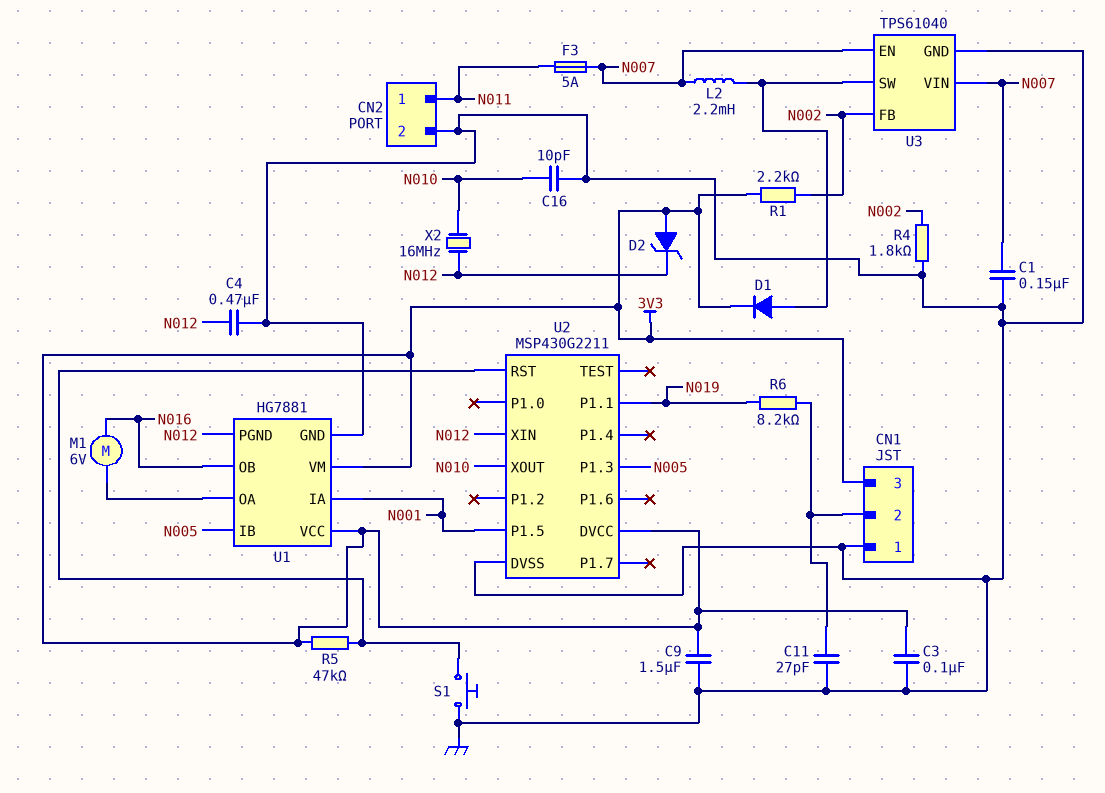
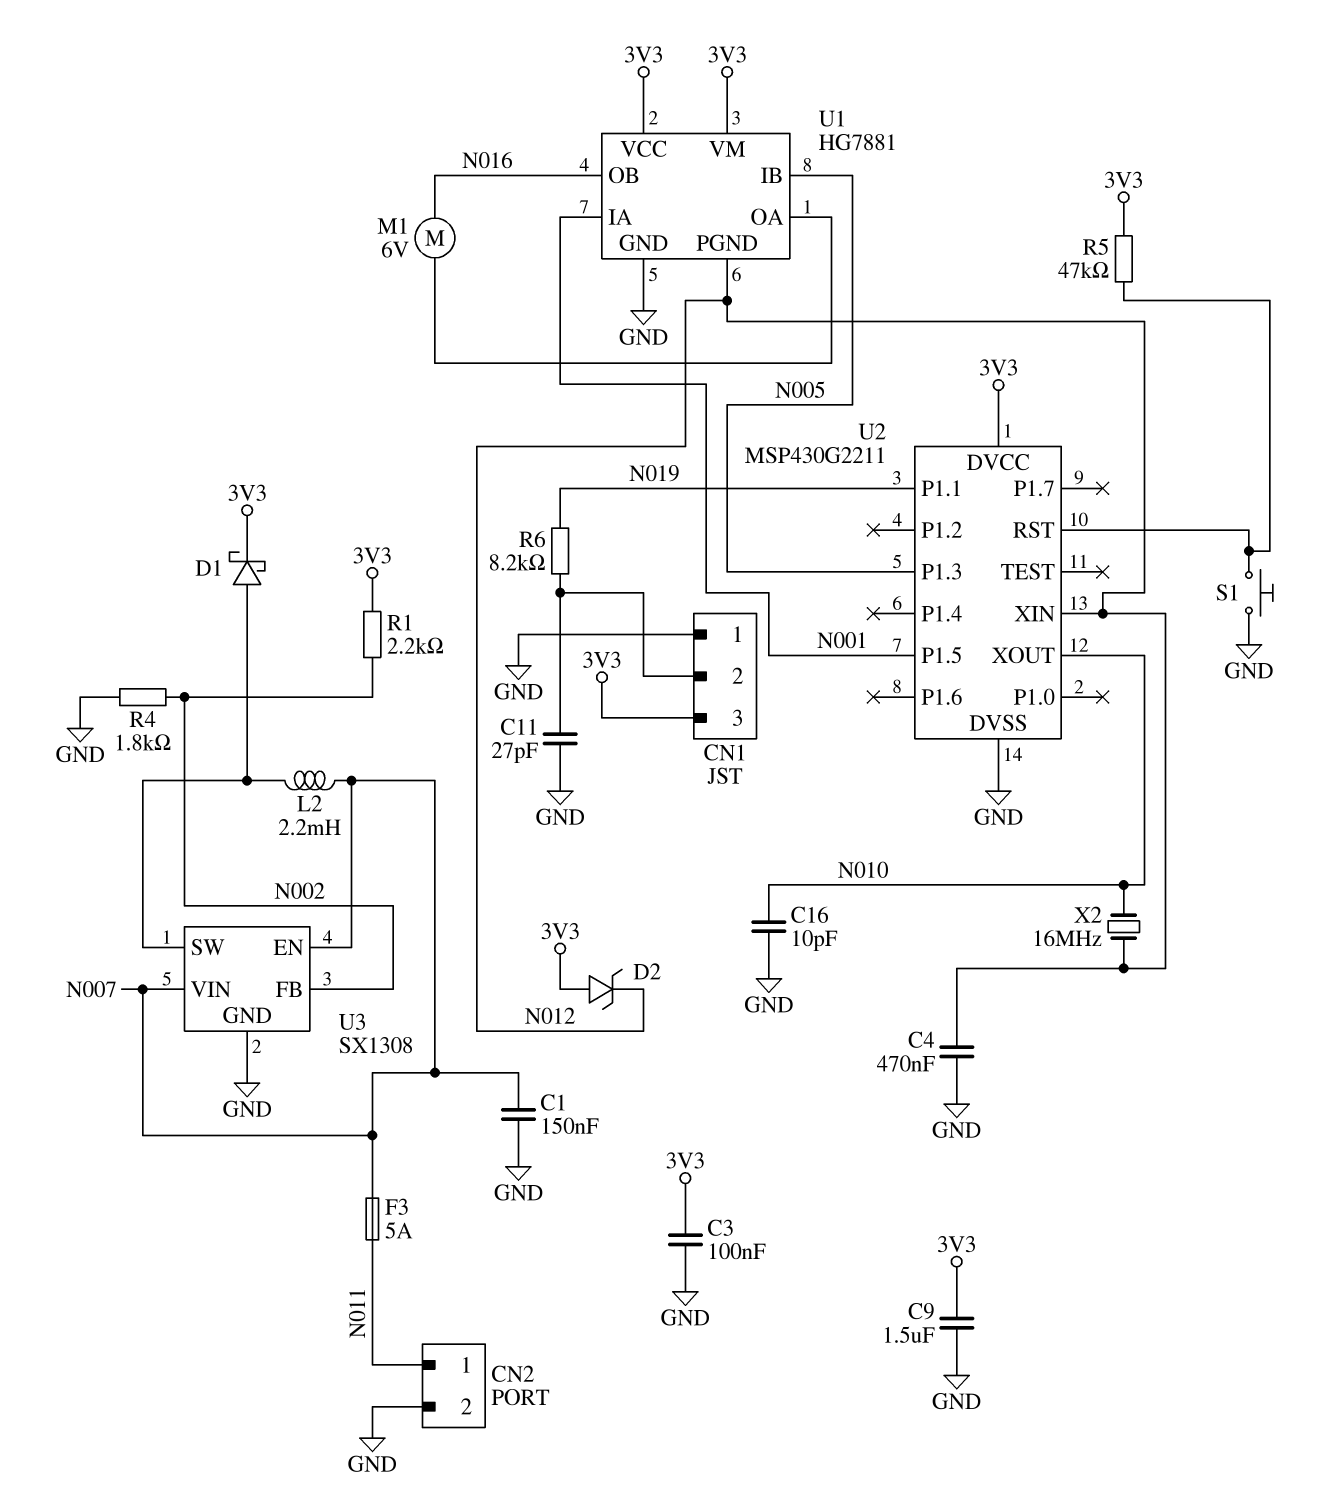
D1: diode (A U3/SW, K 3V3) -> schottky (A U3/SW, K 3V3)
U3: TPS61040 -> SX1308

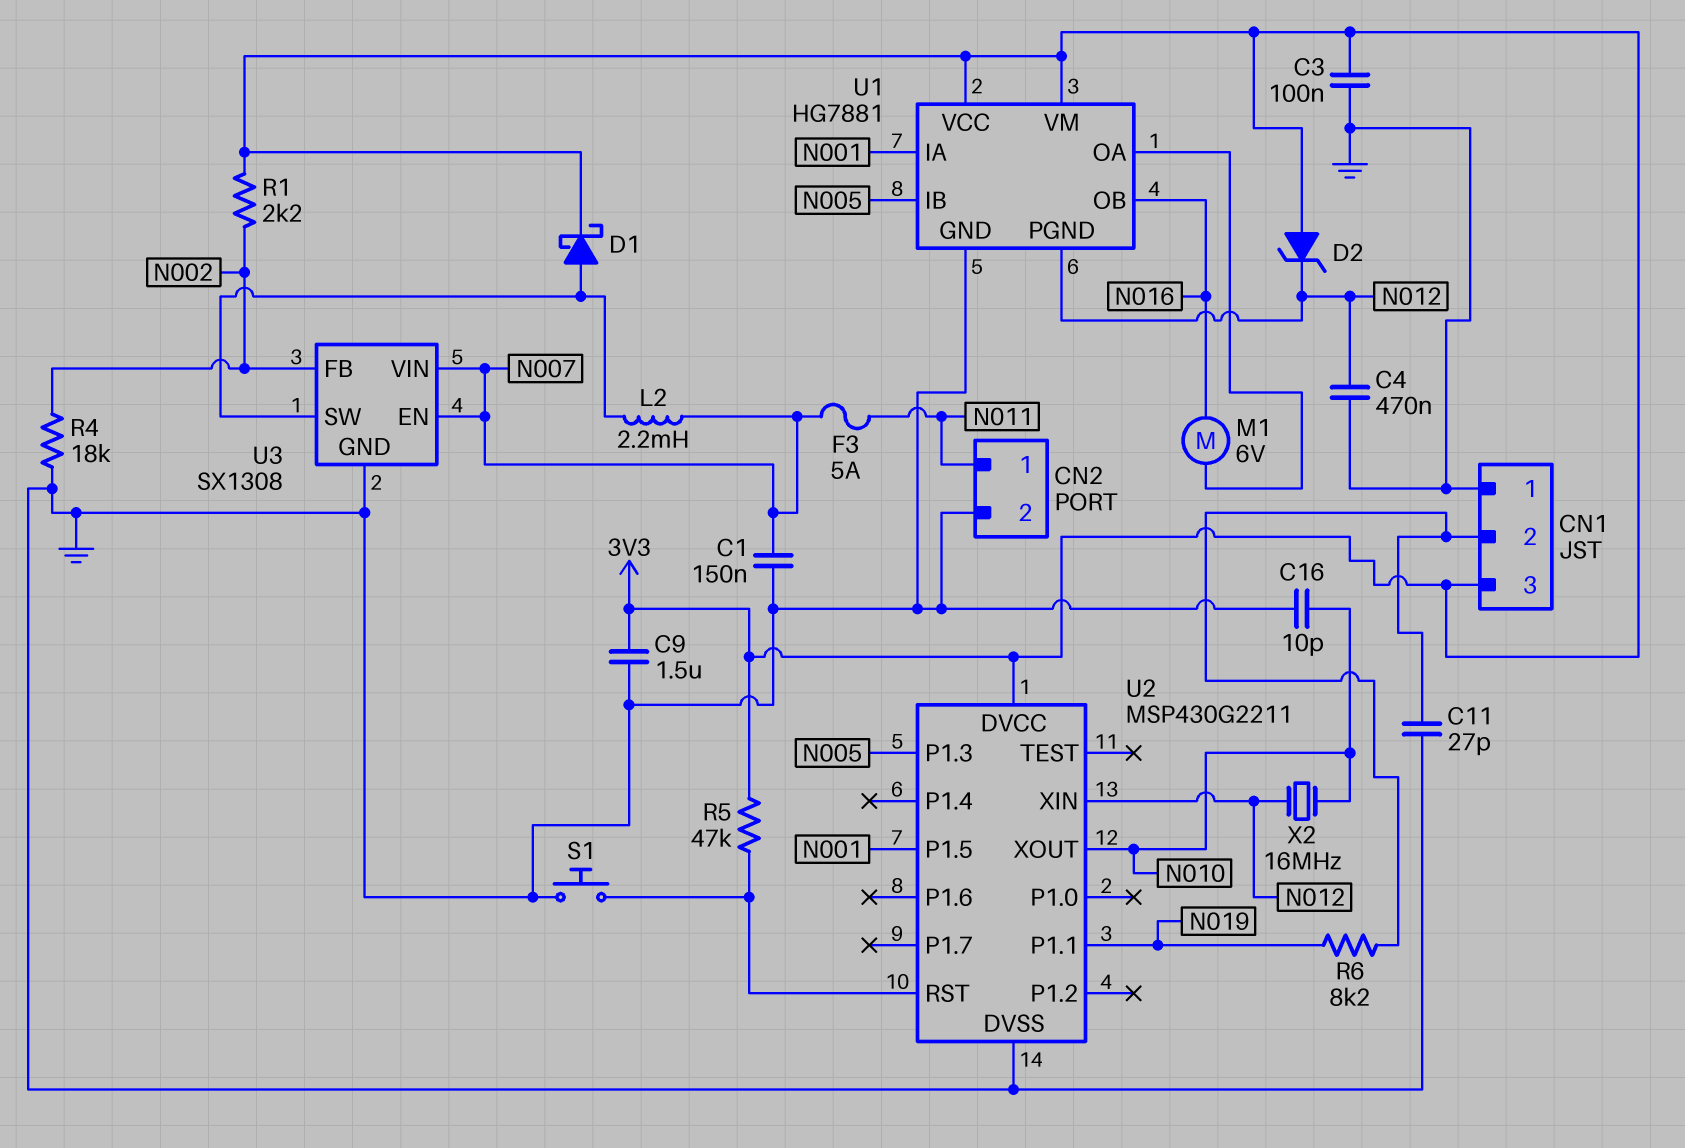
R4: 1.8k (GND, N002) -> 18k (GND, N002)

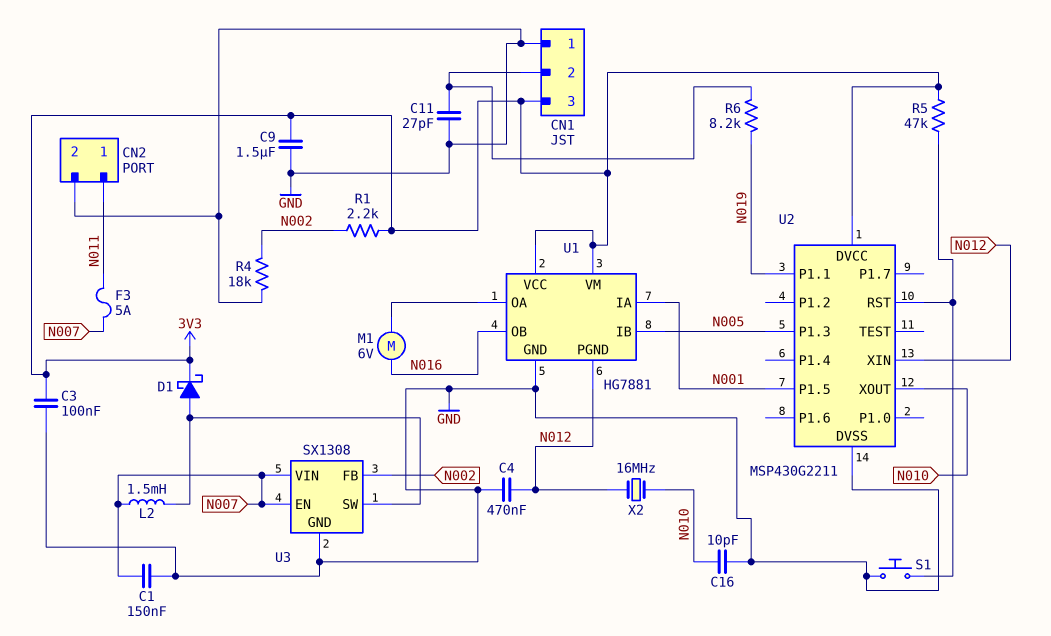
D2: zener (A 3V3, K N012) -> none
L2: 2.2mH (N007, U3/SW) -> 1.5mH (N007, U3/SW)

